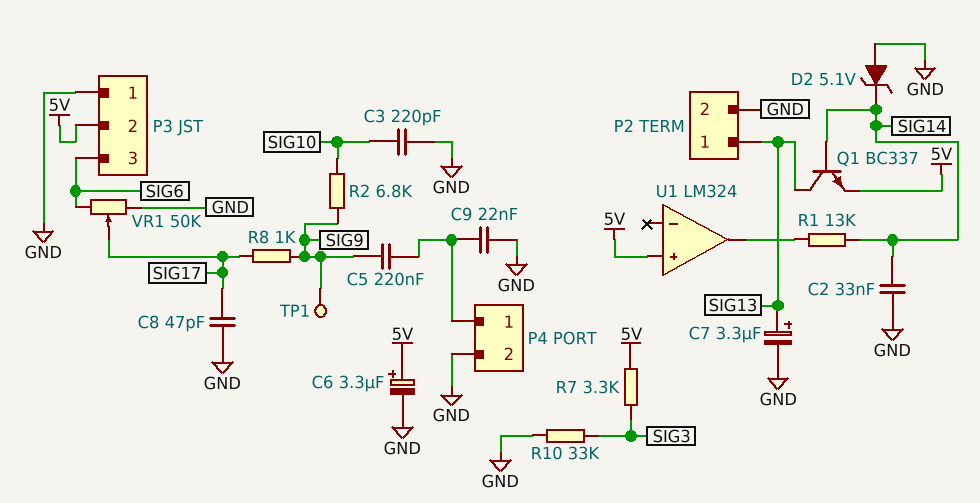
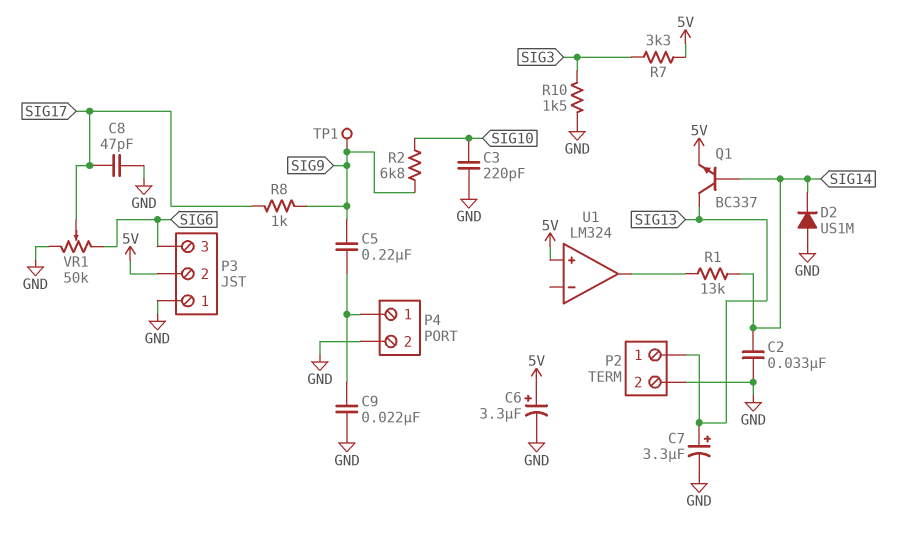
D2: zener 5.1V (A GND, K SIG14) -> diode US1M (A GND, K SIG14)
R10: 33k (GND, SIG3) -> 1.5k (GND, SIG3)

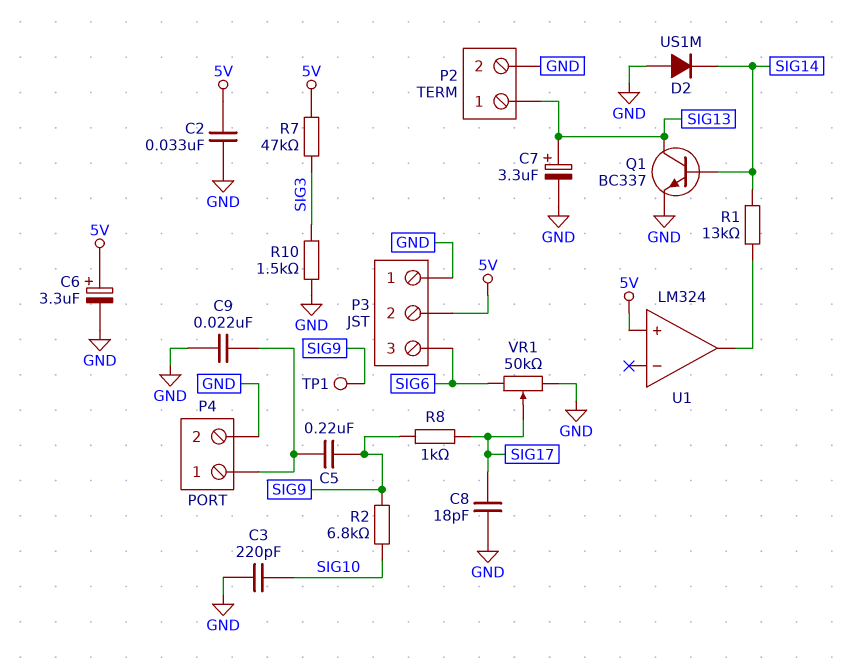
C2: 33nF (GND, SIG14) -> 33nF (5V, GND)
C8: 47pF (GND, SIG17) -> 18pF (GND, SIG17)
Q1: NPN BC337 (B SIG14, C SIG13, E 5V) -> NPN BC337 (B SIG14, C SIG13, E GND)
R7: 3.3k (5V, SIG3) -> 47k (5V, SIG3)

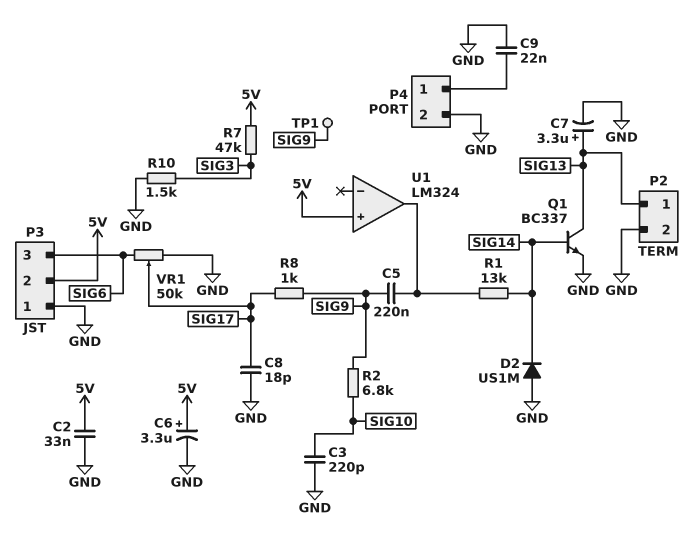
C5: 220nF (P4/1, SIG9) -> 220nF (SIG9, U1/out)

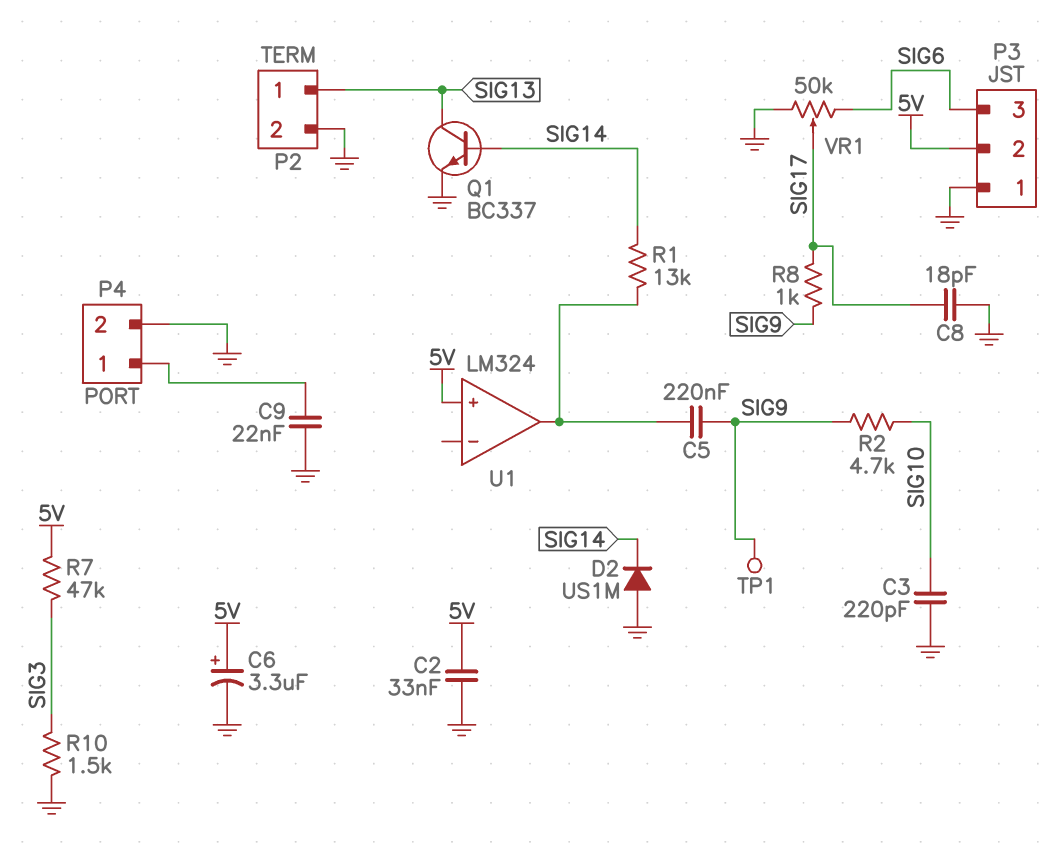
C7: 3.3uF (plus SIG13, minus GND) -> none
R2: 6.8k (SIG9, SIG10) -> 4.7k (SIG9, SIG10)

